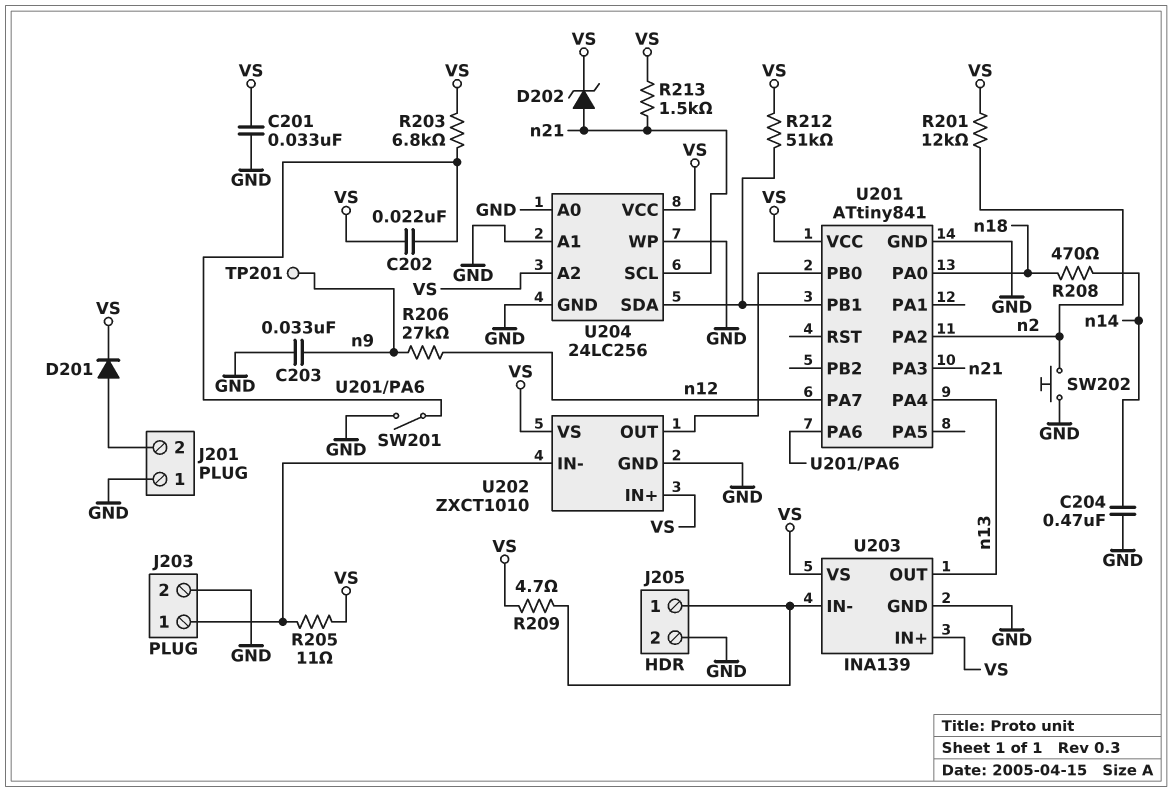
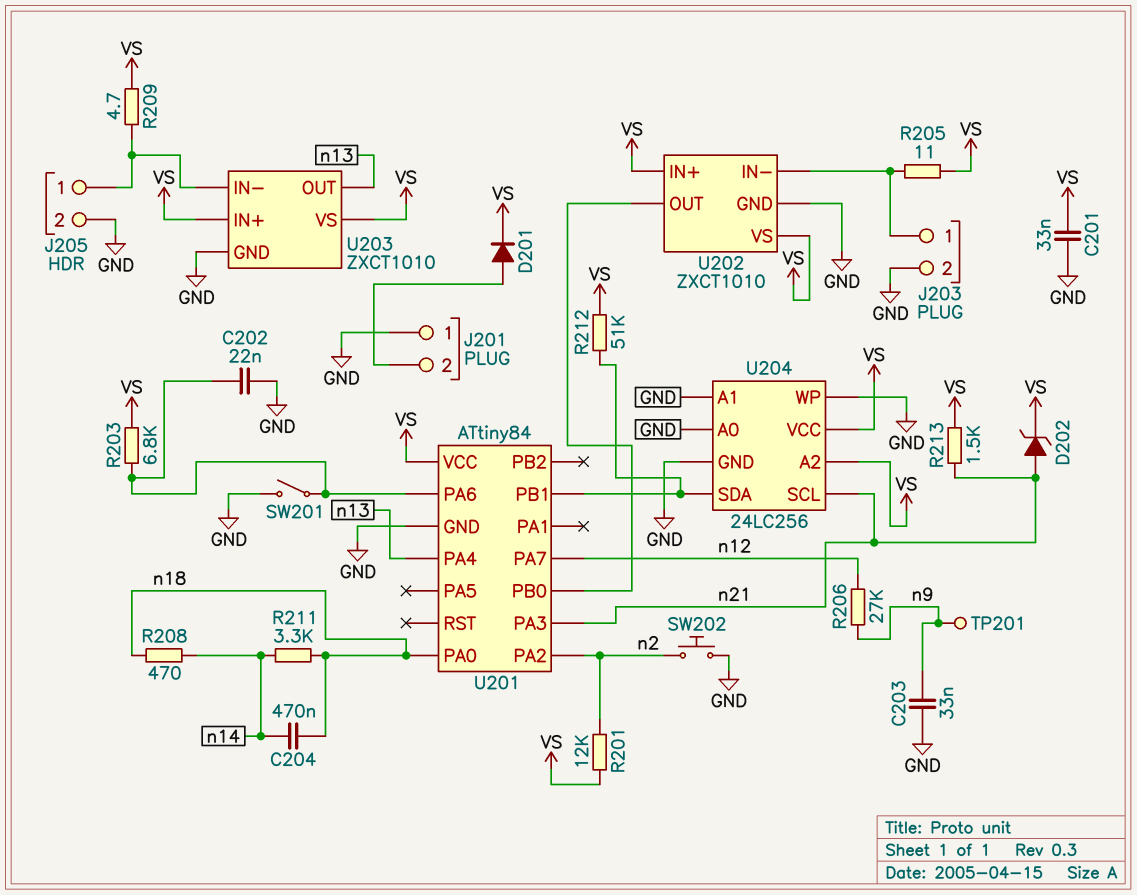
C202: 22nF (U201/PA6, VS) -> 22nF (GND, U201/PA6)
C204: 470nF (GND, n14) -> 470nF (n14, n18)
R211: none -> 3.3k (n14, n18)
U201: ATtiny841 -> ATtiny84
U203: INA139 -> ZXCT1010

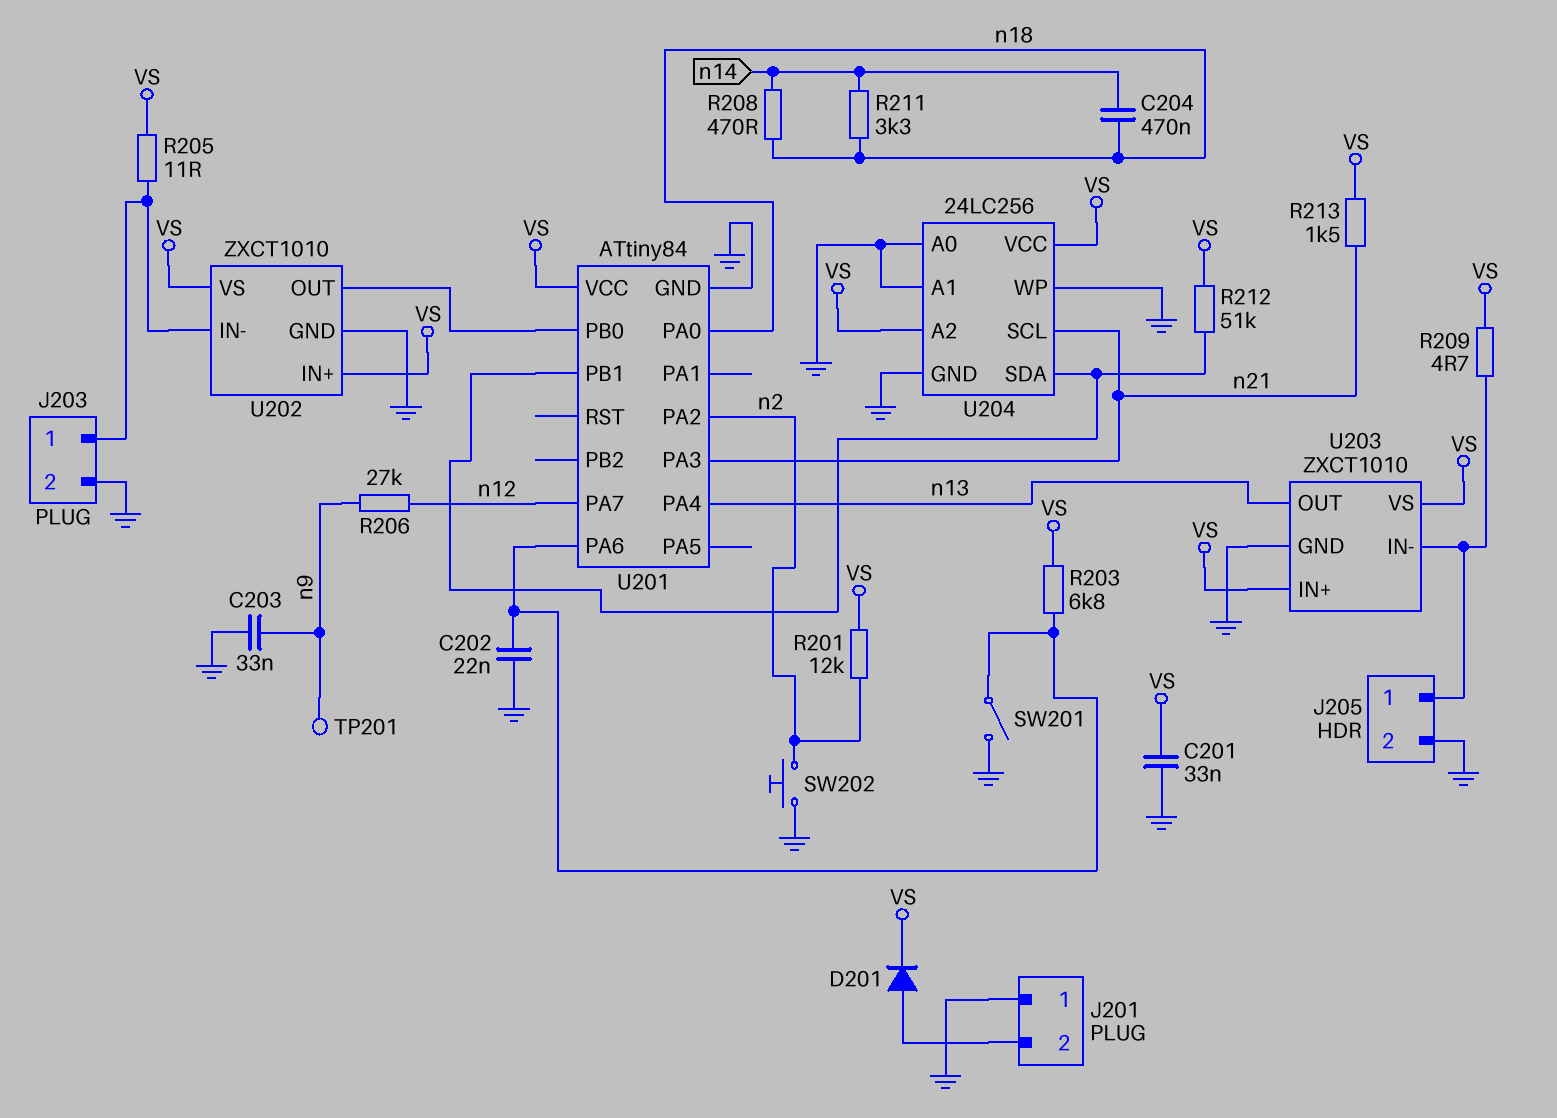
D202: zener (A n21, K VS) -> none

